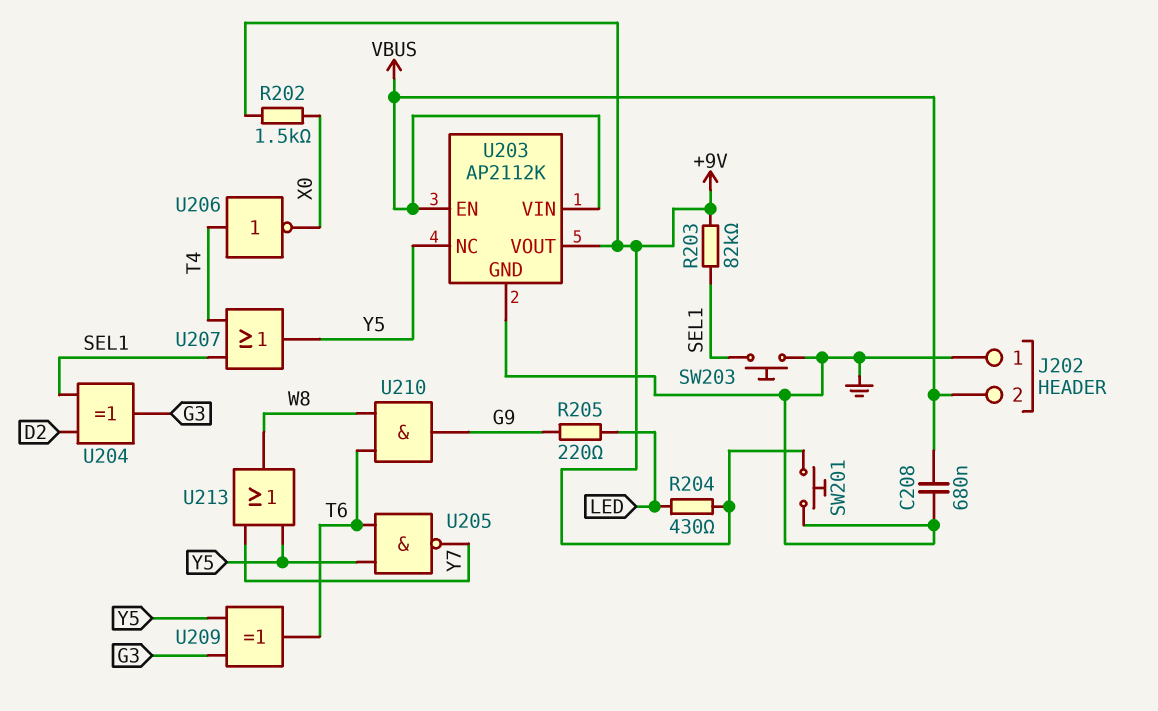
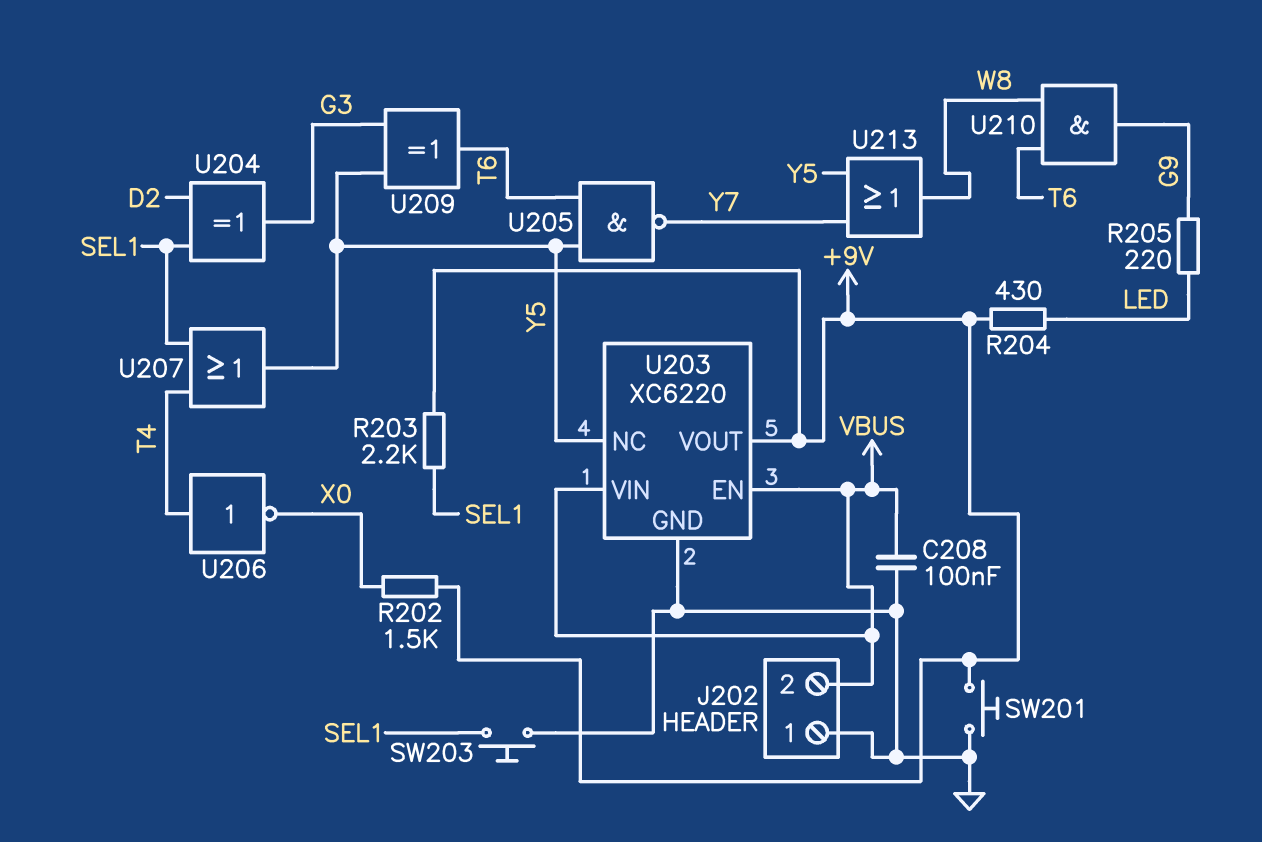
C208: 680nF (GND, VBUS) -> 100nF (GND, VBUS)
R203: 82k (+9V, SEL1) -> 2.2k (+9V, SEL1)
U203: AP2112K -> XC6220

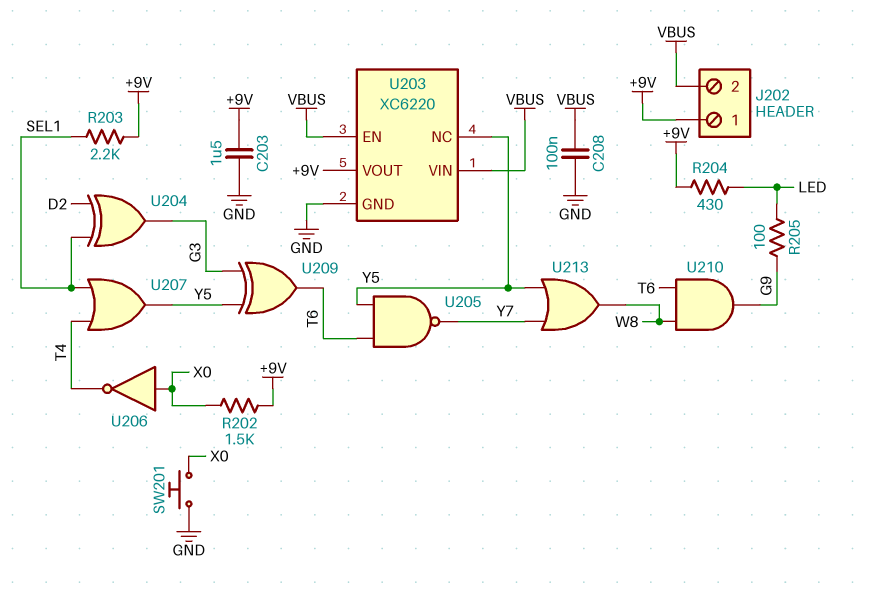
C203: none -> 1.5uF (+9V, GND)
J202 pin 1: GND -> +9V
R205: 220 (G9, LED) -> 100 (G9, LED)
SW201: button (+9V, GND) -> button (GND, X0)
SW203: button (GND, SEL1) -> none
U206: NOT (in T4, out X0) -> NOT (in X0, out T4)

